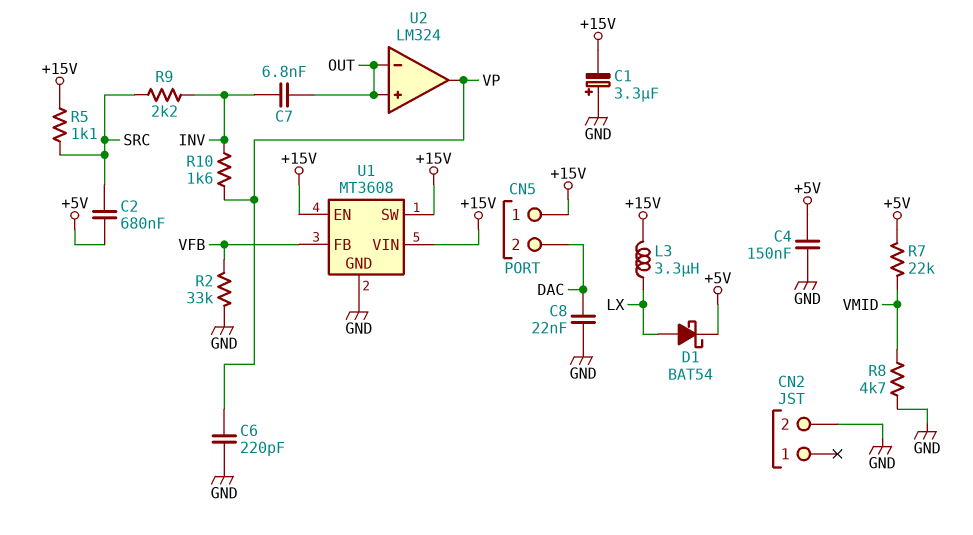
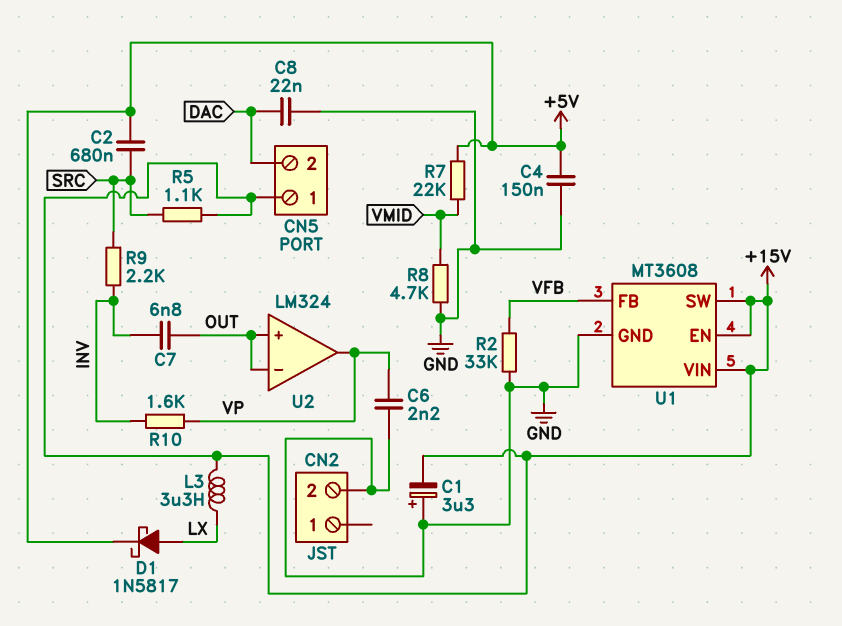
C6: 220pF (GND, VP) -> 2.2nF (GND, VP)
D1: schottky BAT54 (A LX, K +5V) -> schottky 1N5817 (A LX, K +5V)

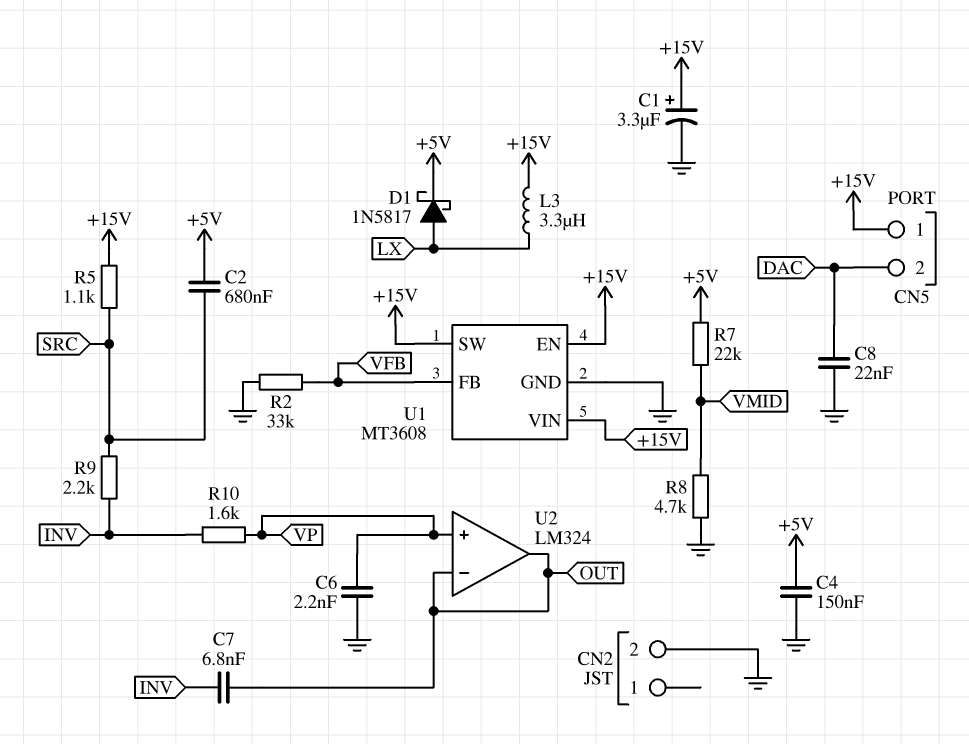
C1: 3.3uF (plus GND, minus +15V) -> 3.3uF (plus +15V, minus GND)
U2 pin in+: OUT -> VP
U2 pin out: VP -> OUT

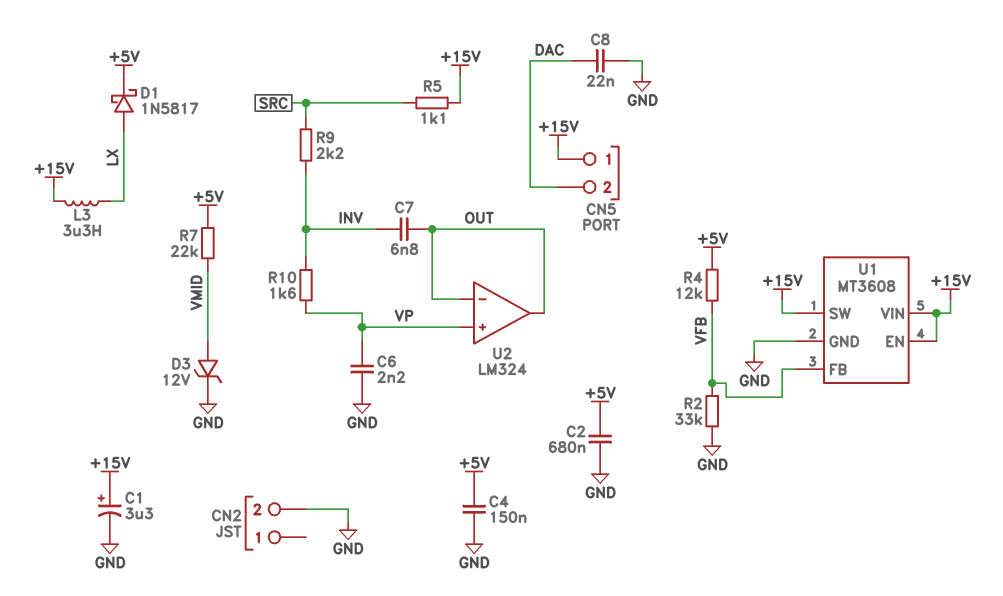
C2: 680nF (+5V, SRC) -> 680nF (+5V, GND)
D3: none -> zener 12V (A VMID, K GND)
R4: none -> 12k (+5V, VFB)
R8: 4.7k (GND, VMID) -> none

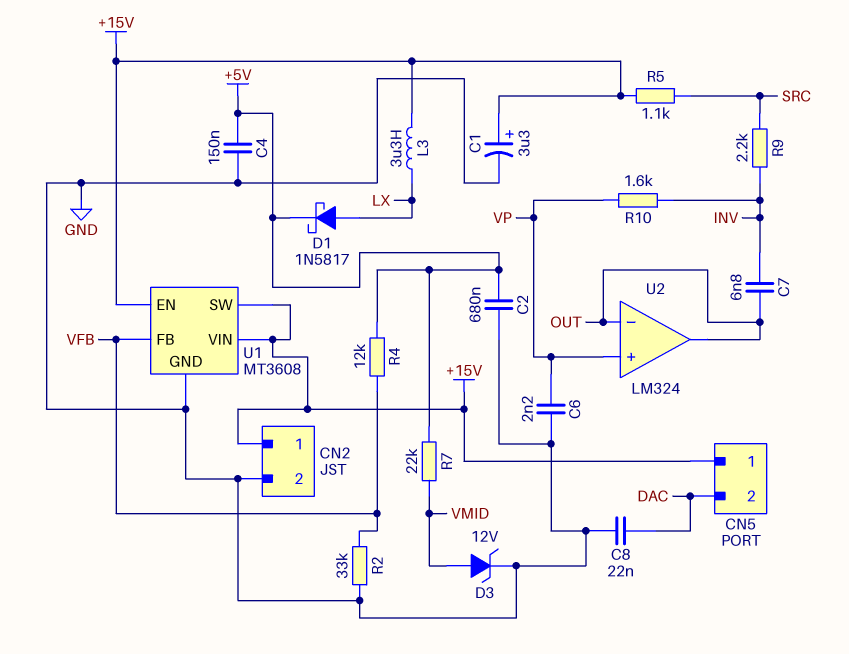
CN2 pin 1: none -> +15V

